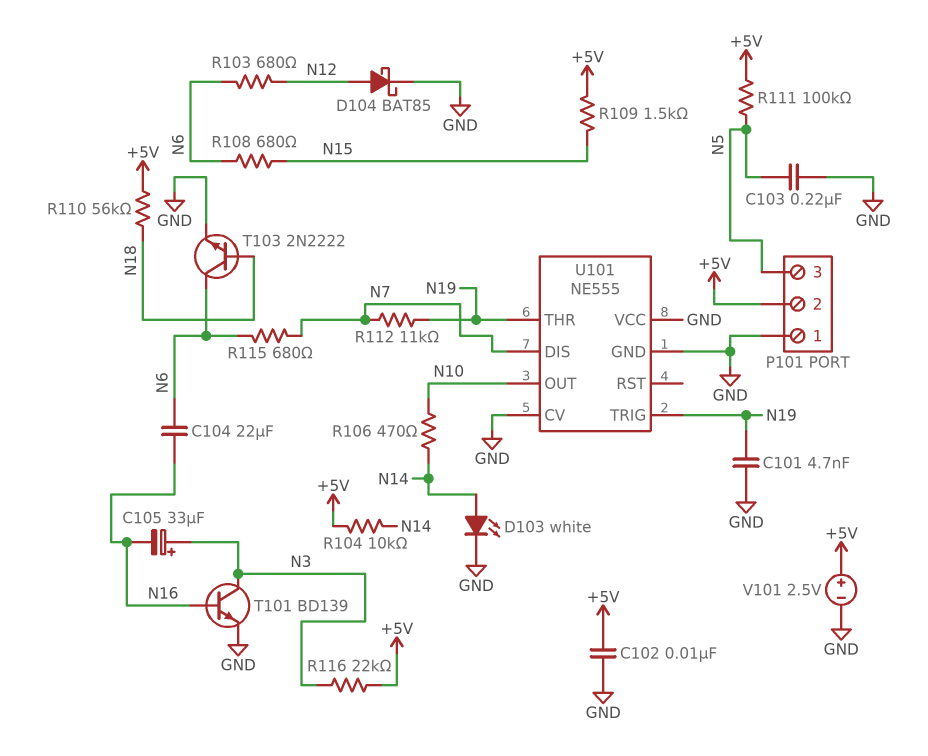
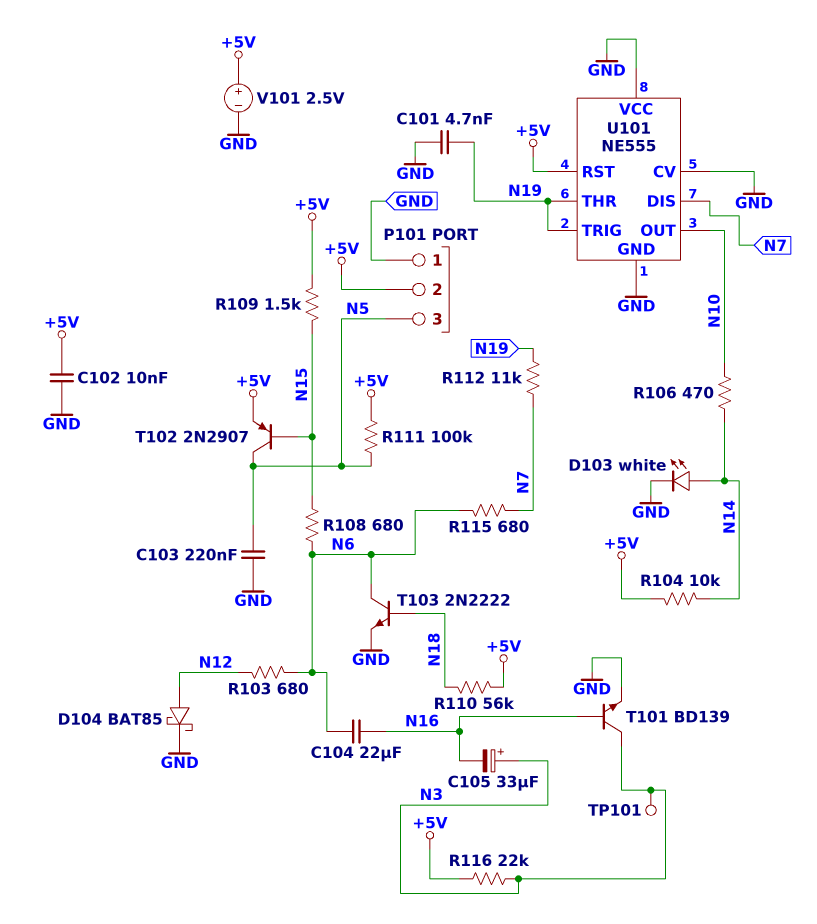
T102: none -> PNP 2N2907 (B N15, C N5, E +5V)
TP101: none -> test point (N3)
U101 pin RST: none -> +5V

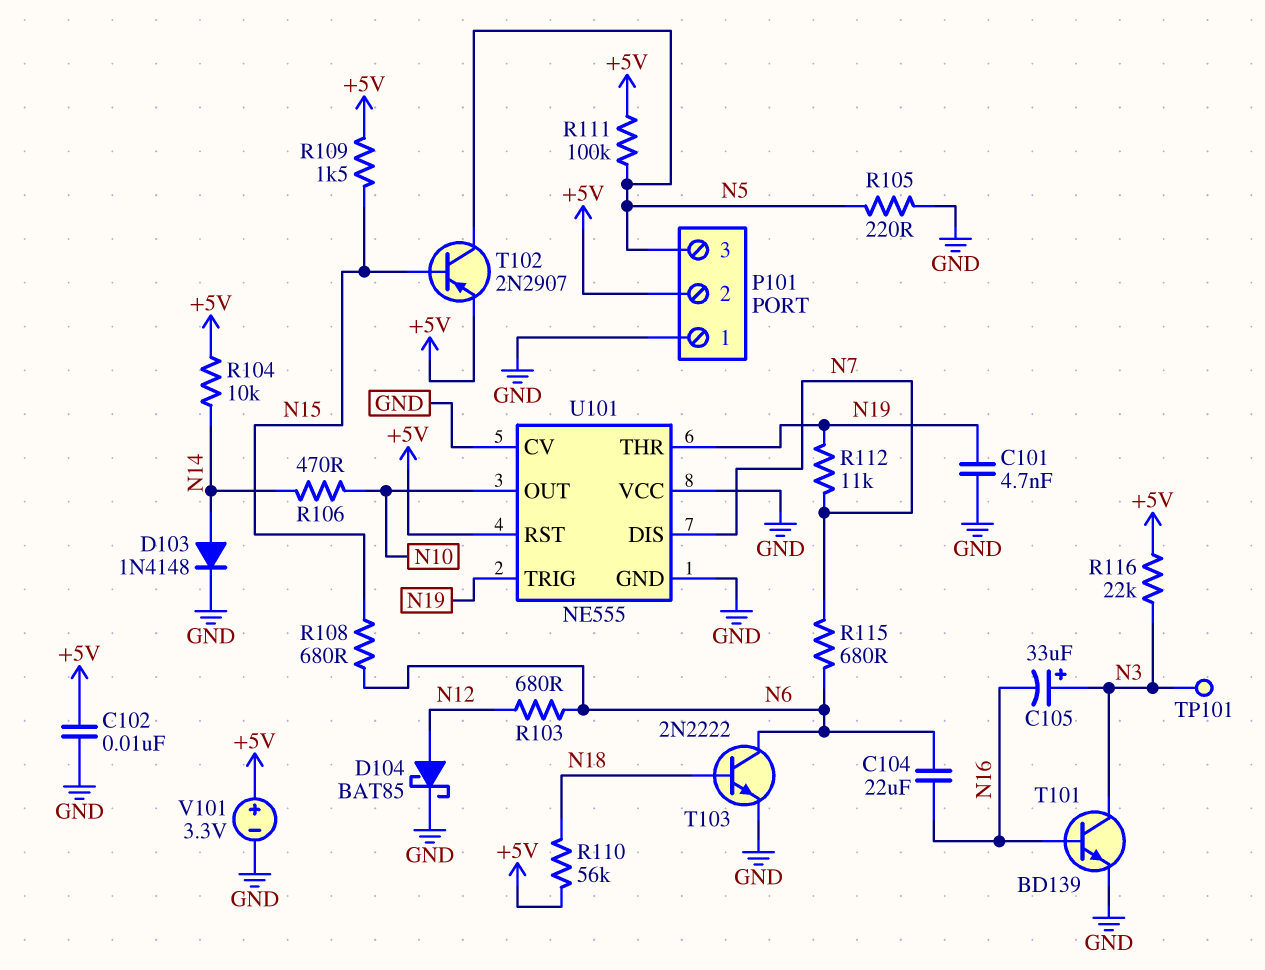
C103: 220nF (GND, N5) -> none
D103: LED white (A N14, K GND) -> diode 1N4148 (A N14, K GND)
R105: none -> 220 (GND, N5)
V101: 2.5V (plus +5V, minus GND) -> 3.3V (plus +5V, minus GND)

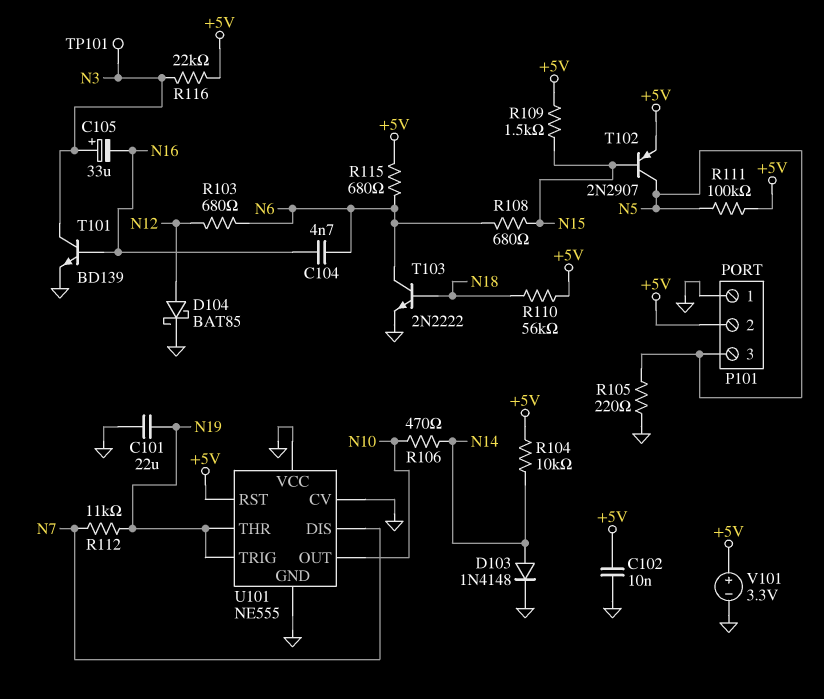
C101: 4.7nF (GND, N19) -> 22uF (GND, N19)
C104: 22uF (N6, N16) -> 4.7nF (N6, N16)
R115: 680 (N6, N7) -> 680 (+5V, N6)

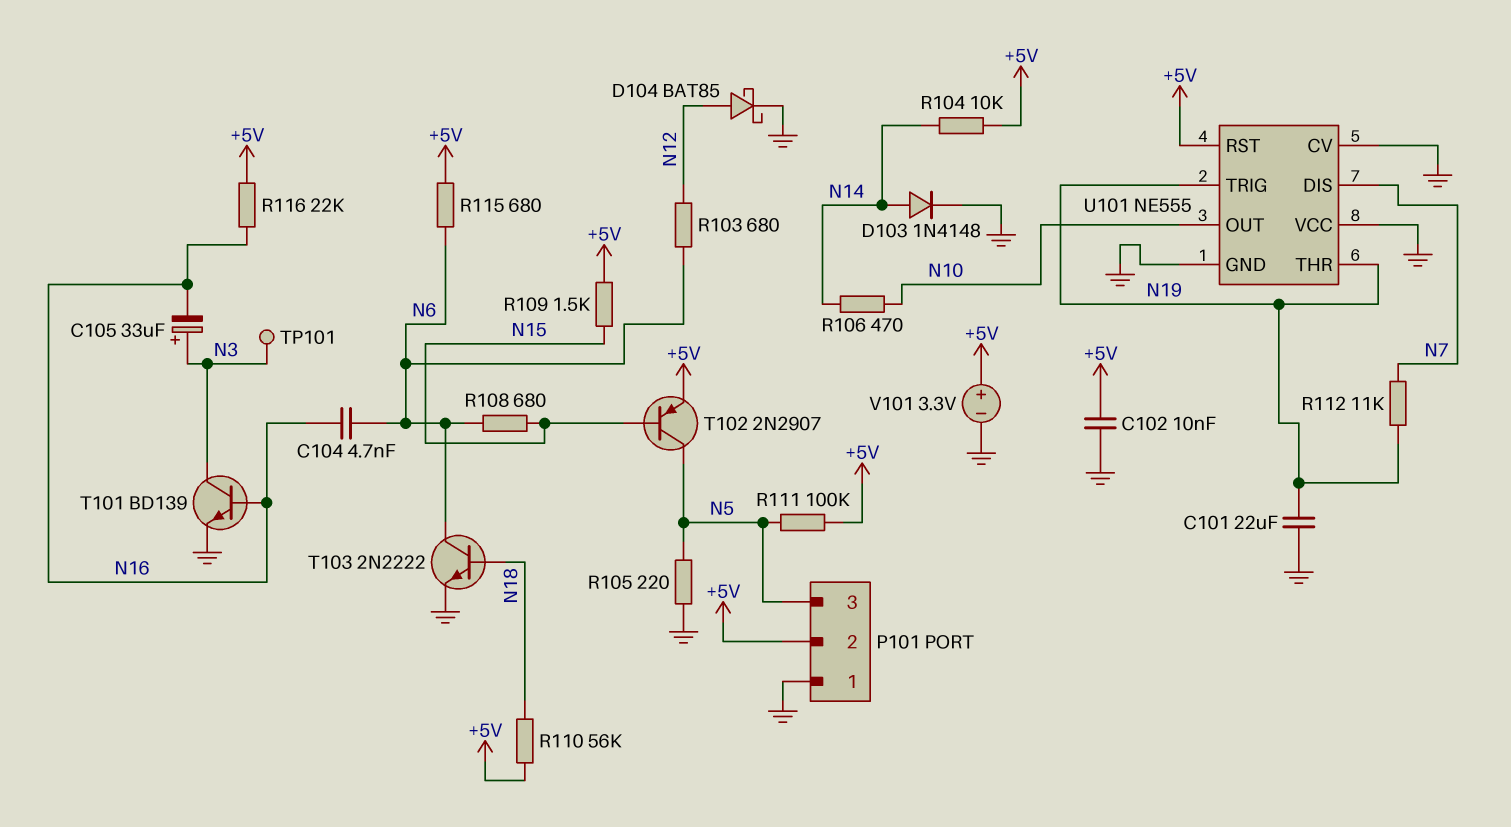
R116: 22k (+5V, N3) -> 22k (+5V, N16)

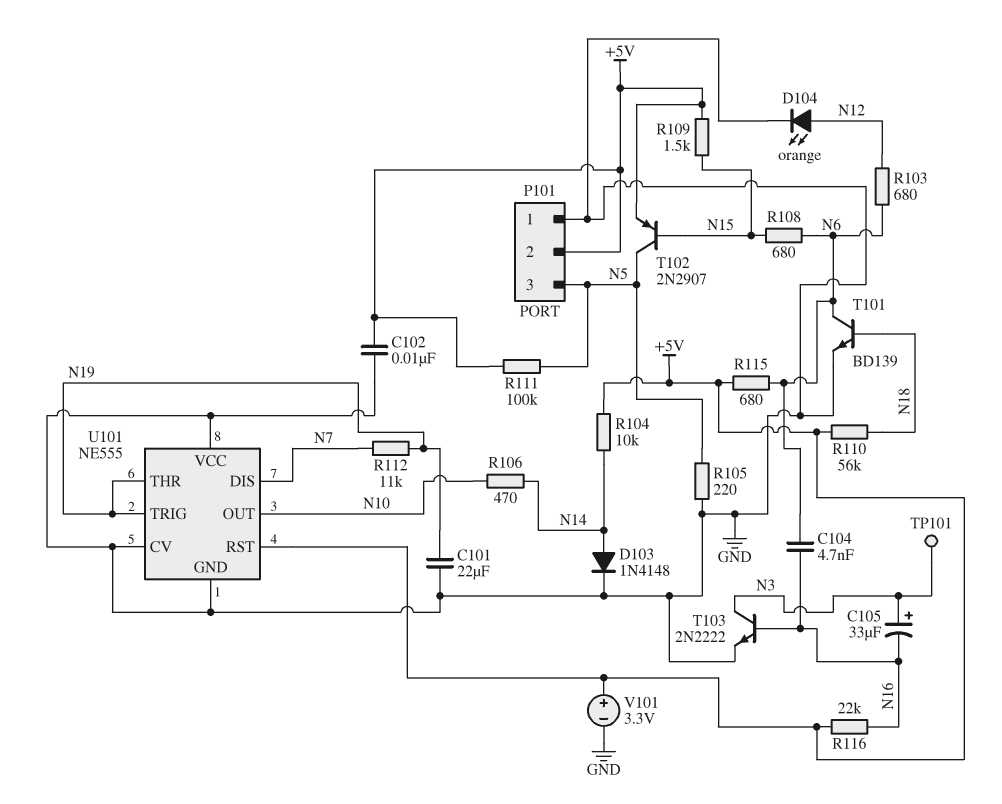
D104: schottky BAT85 (A N12, K GND) -> LED orange (A N12, K GND)
T101: NPN BD139 (B N16, C N3, E GND) -> NPN BD139 (B N18, C N6, E GND)
T103: NPN 2N2222 (B N18, C N6, E GND) -> NPN 2N2222 (B N16, C N3, E GND)

